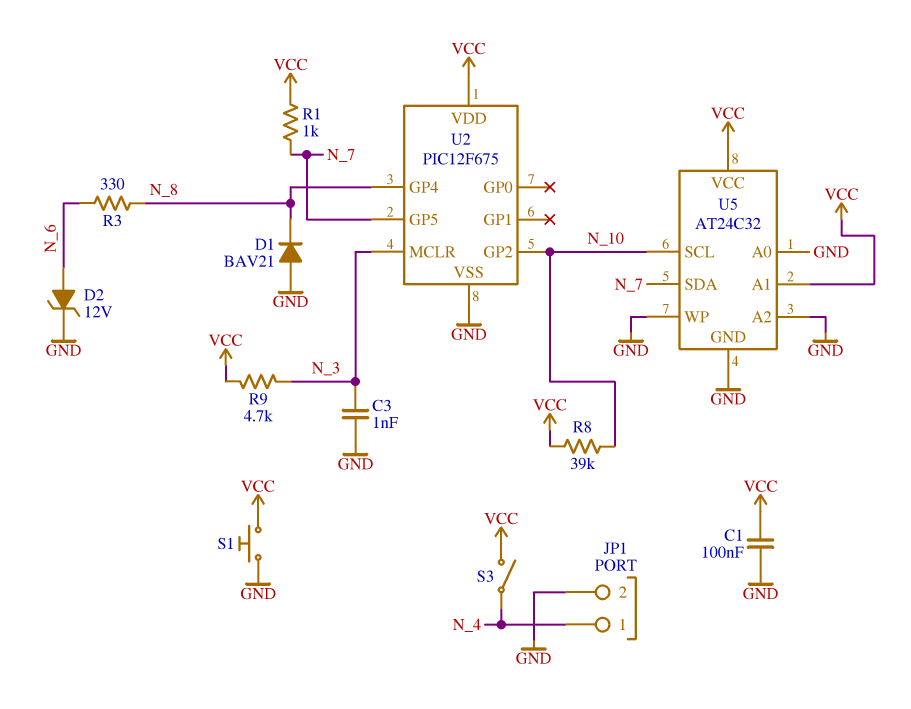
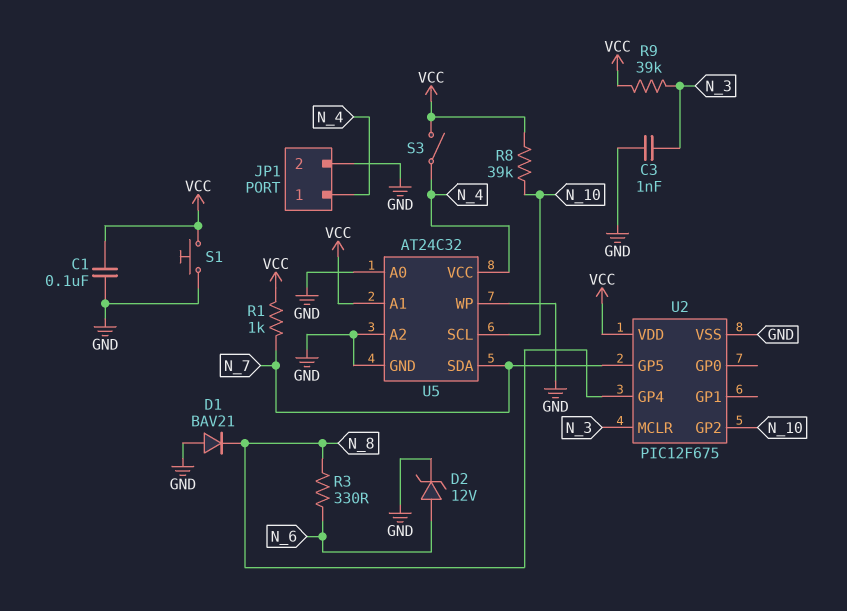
R9: 4.7k (N_3, VCC) -> 39k (N_3, VCC)
U5 pin VCC: VCC -> N_4

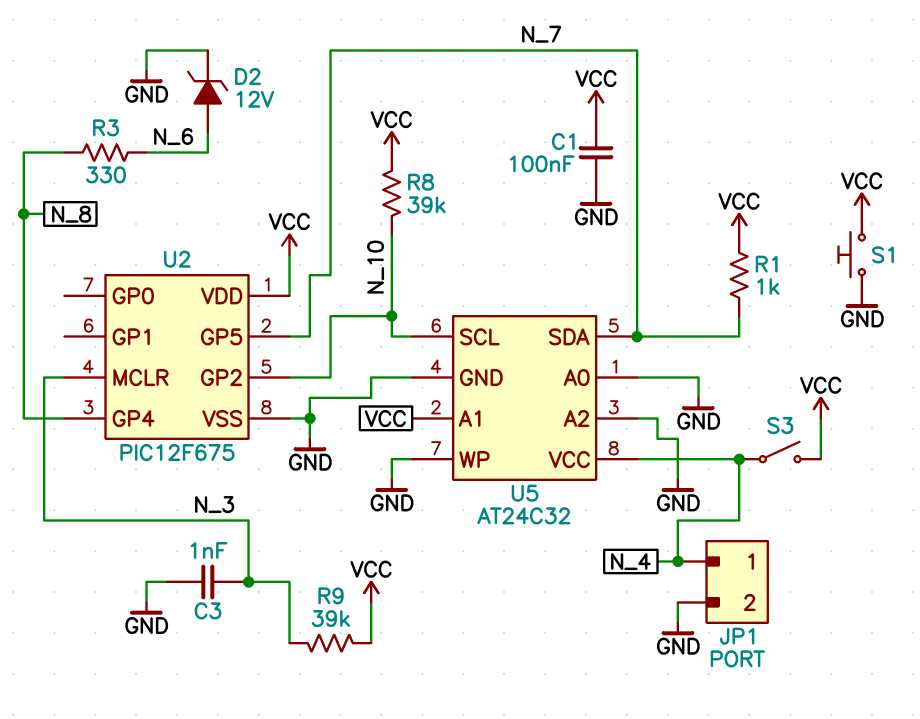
D1: diode BAV21 (A GND, K N_8) -> none

